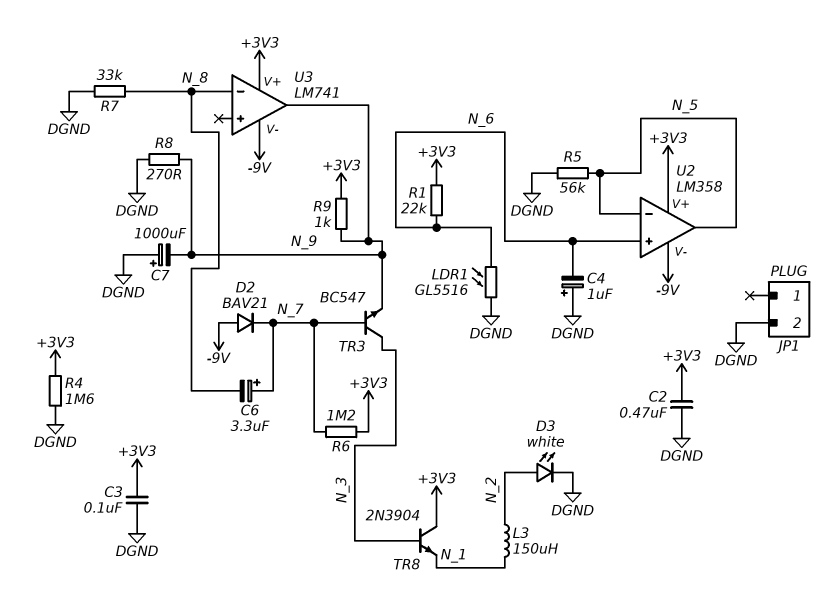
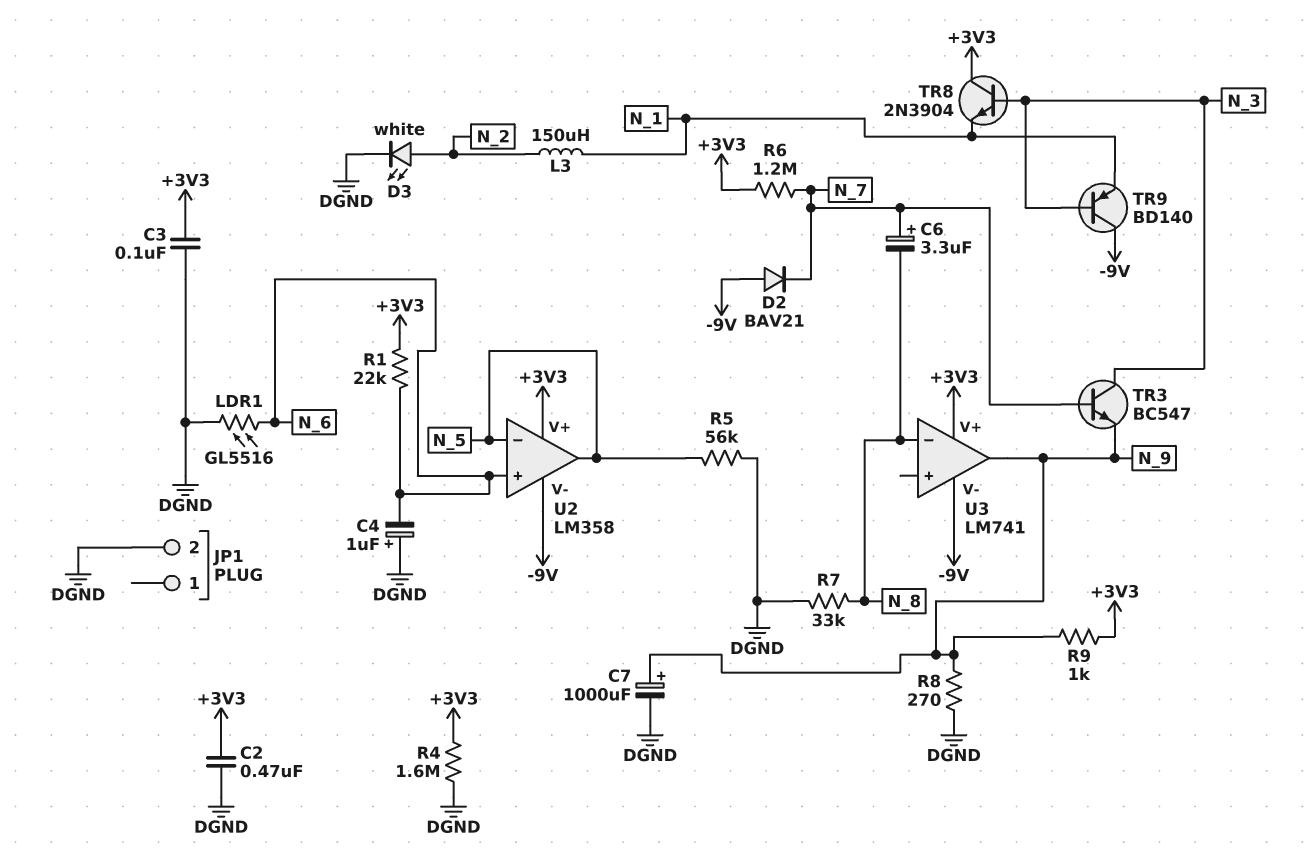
C7: 1000uF (plus DGND, minus N_9) -> 1000uF (plus N_9, minus DGND)
TR9: none -> PNP BD140 (B N_3, C -9V, E N_1)

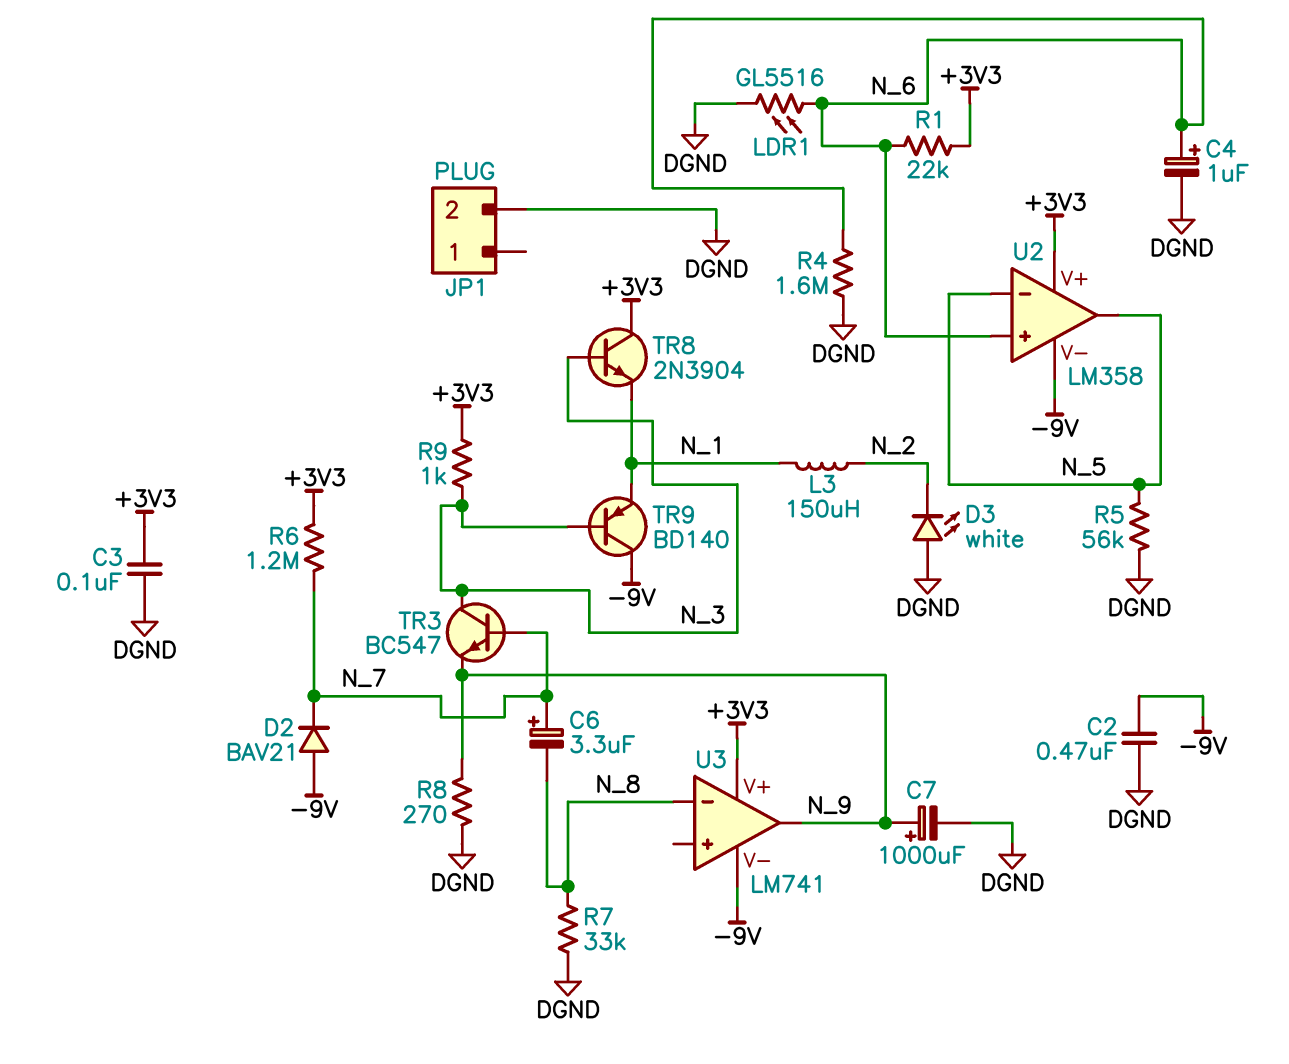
C2: 470nF (+3V3, DGND) -> 470nF (-9V, DGND)
C4: 1uF (plus DGND, minus N_6) -> 1uF (plus N_6, minus DGND)
D3: LED white (A N_2, K DGND) -> LED white (A DGND, K N_2)
R4: 1.6M (+3V3, DGND) -> 1.6M (DGND, N_6)
R9: 1k (+3V3, N_9) -> 1k (+3V3, N_3)

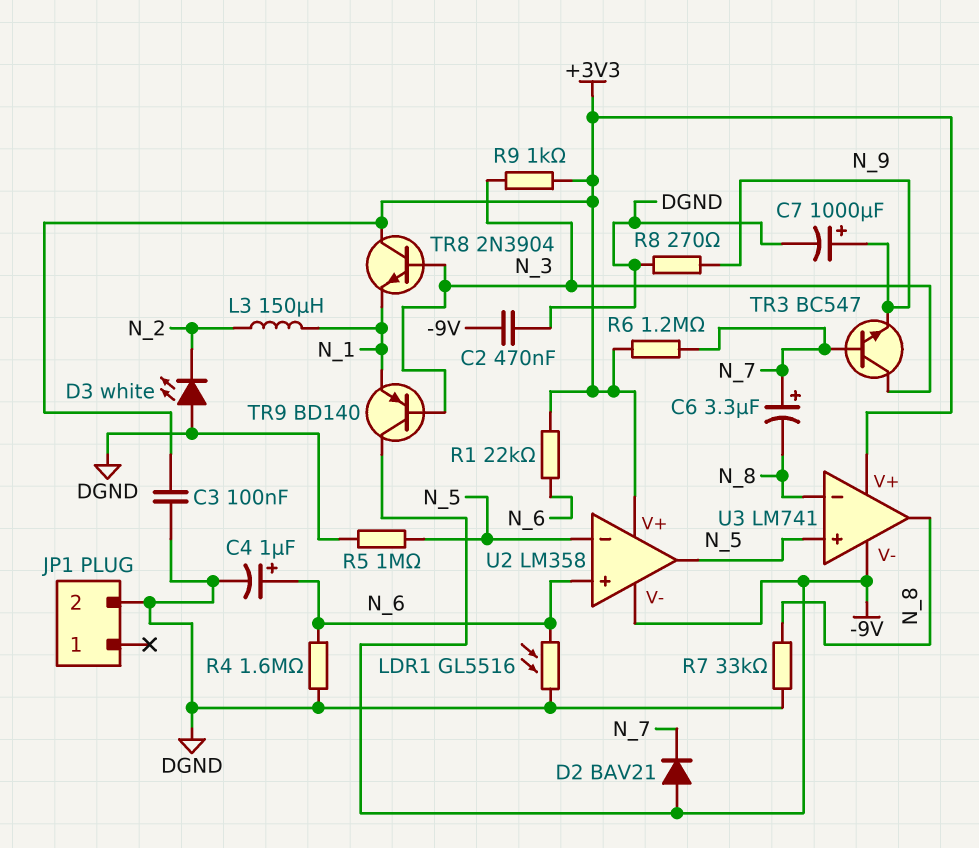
R5: 56k (DGND, N_5) -> 1M (DGND, N_5)
U3 pin in+: none -> N_5
U3 pin out: N_9 -> N_8

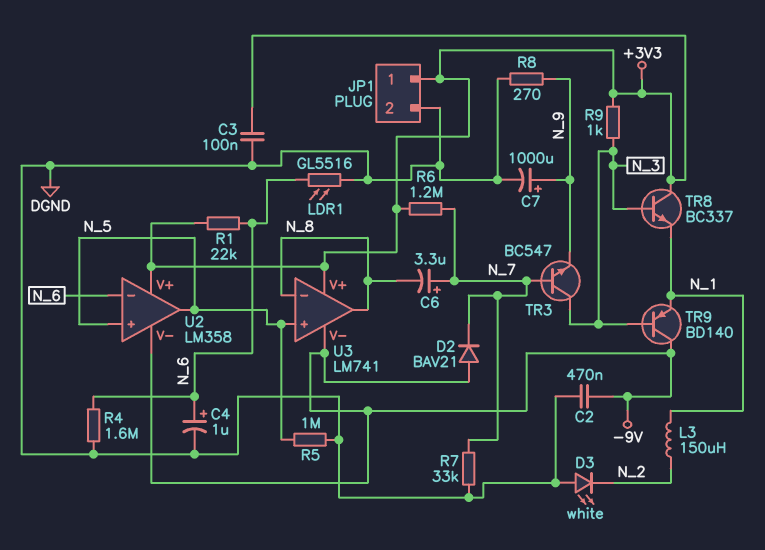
JP1 pin 1: none -> +3V3
R7: 33k (DGND, N_8) -> 33k (DGND, N_7)
TR8: NPN 2N3904 (B N_3, C +3V3, E N_1) -> NPN BC337 (B N_3, C +3V3, E N_1)
U2 pin in+: N_6 -> N_5
U2 pin in-: N_5 -> N_6

